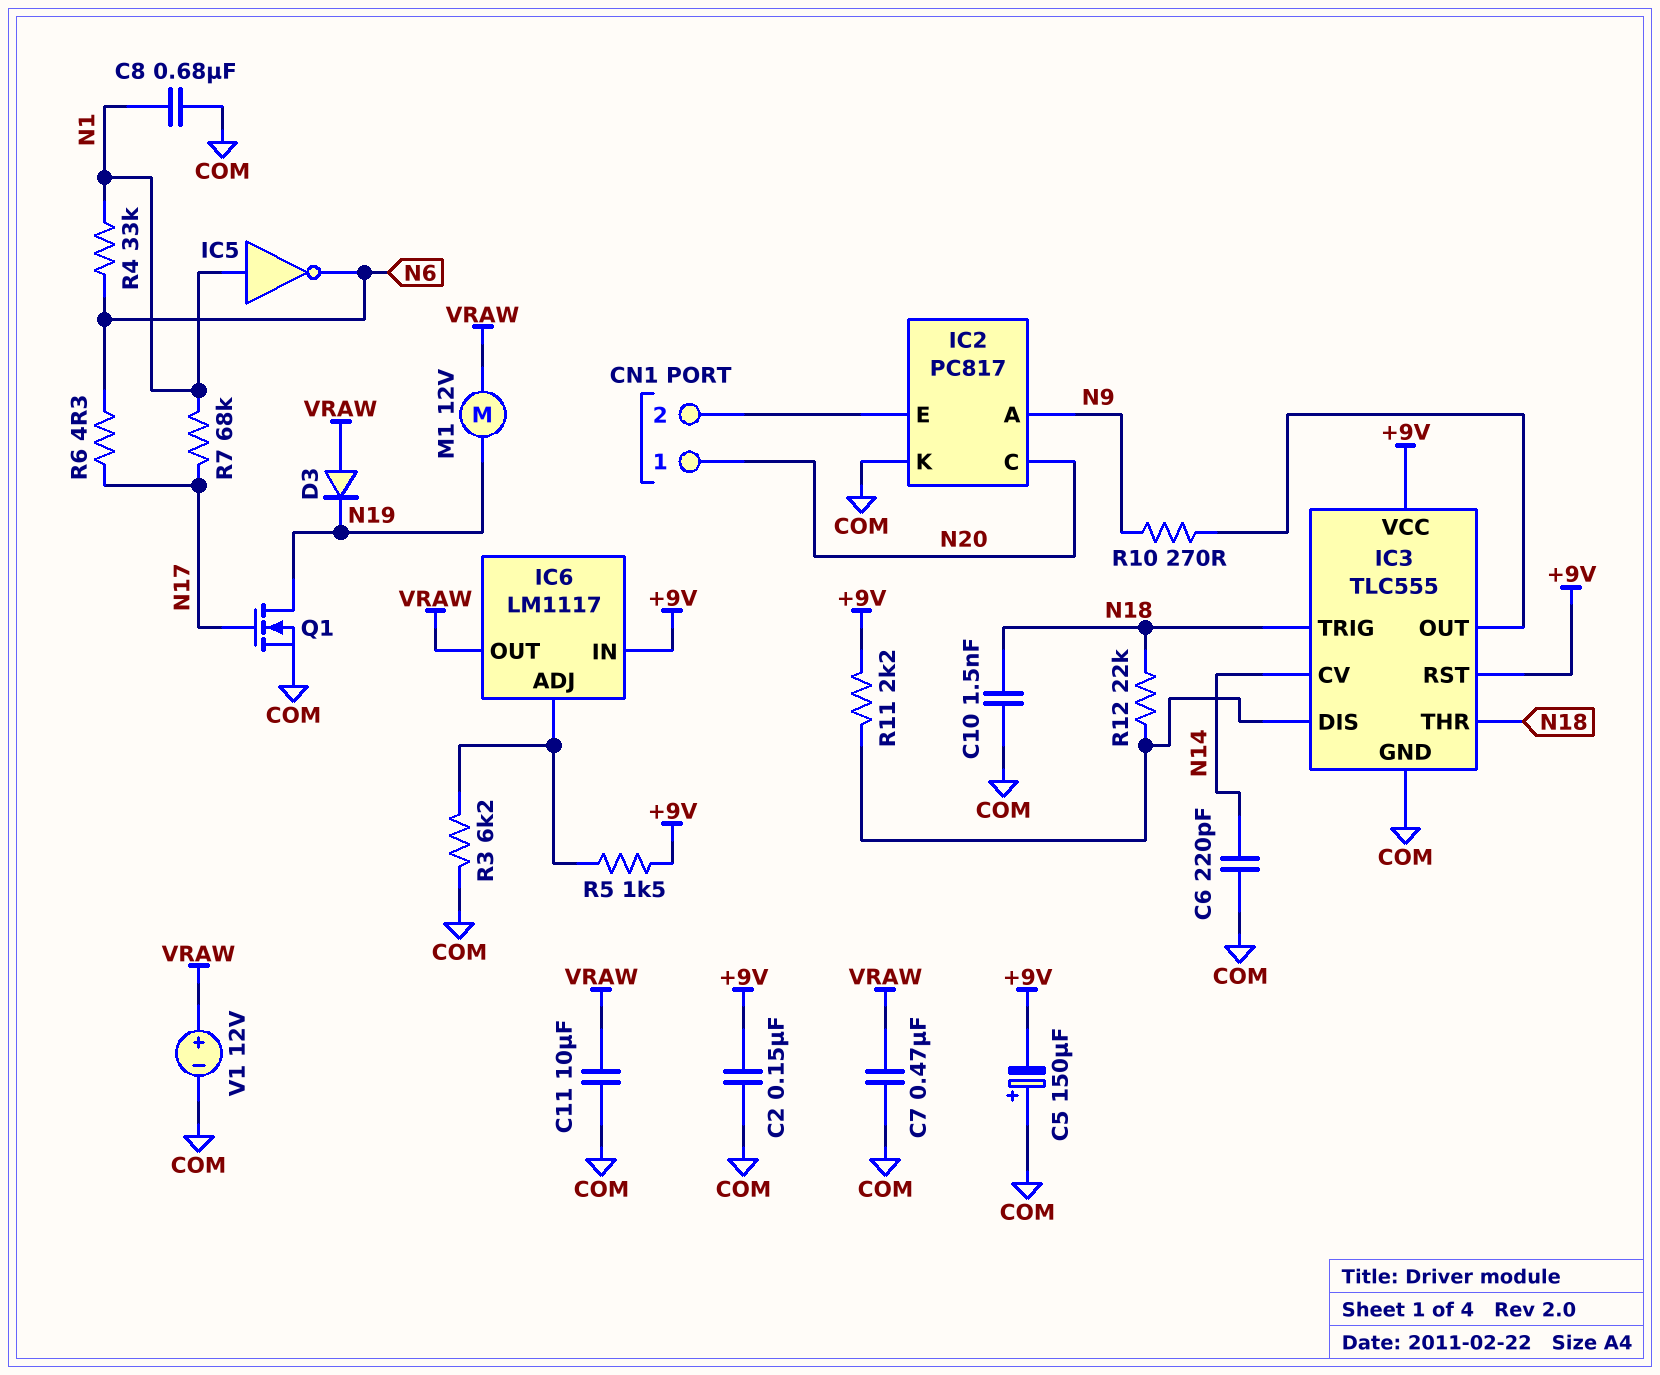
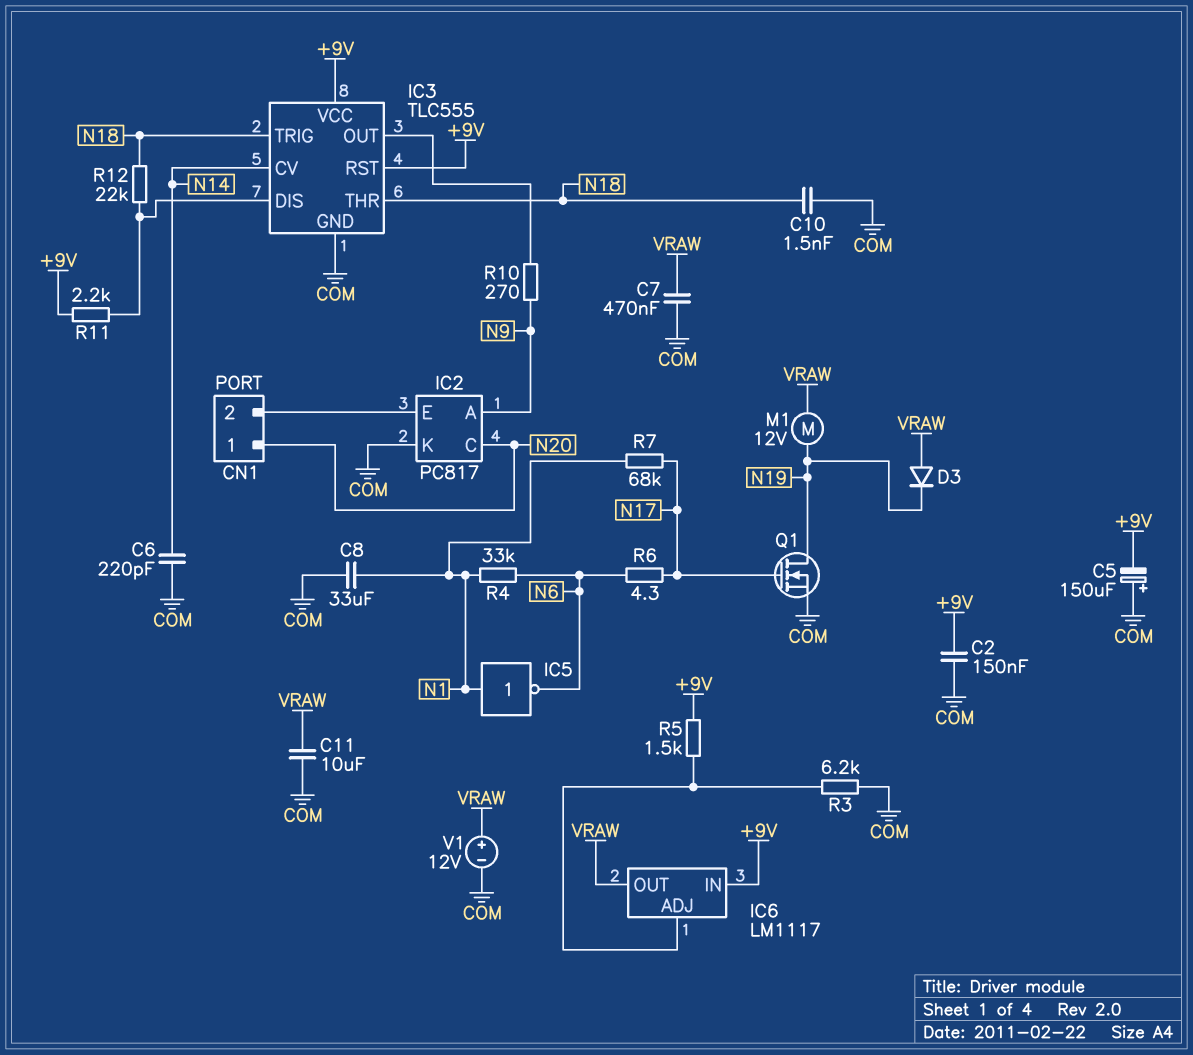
C8: 680nF (COM, N1) -> 33uF (COM, N1)

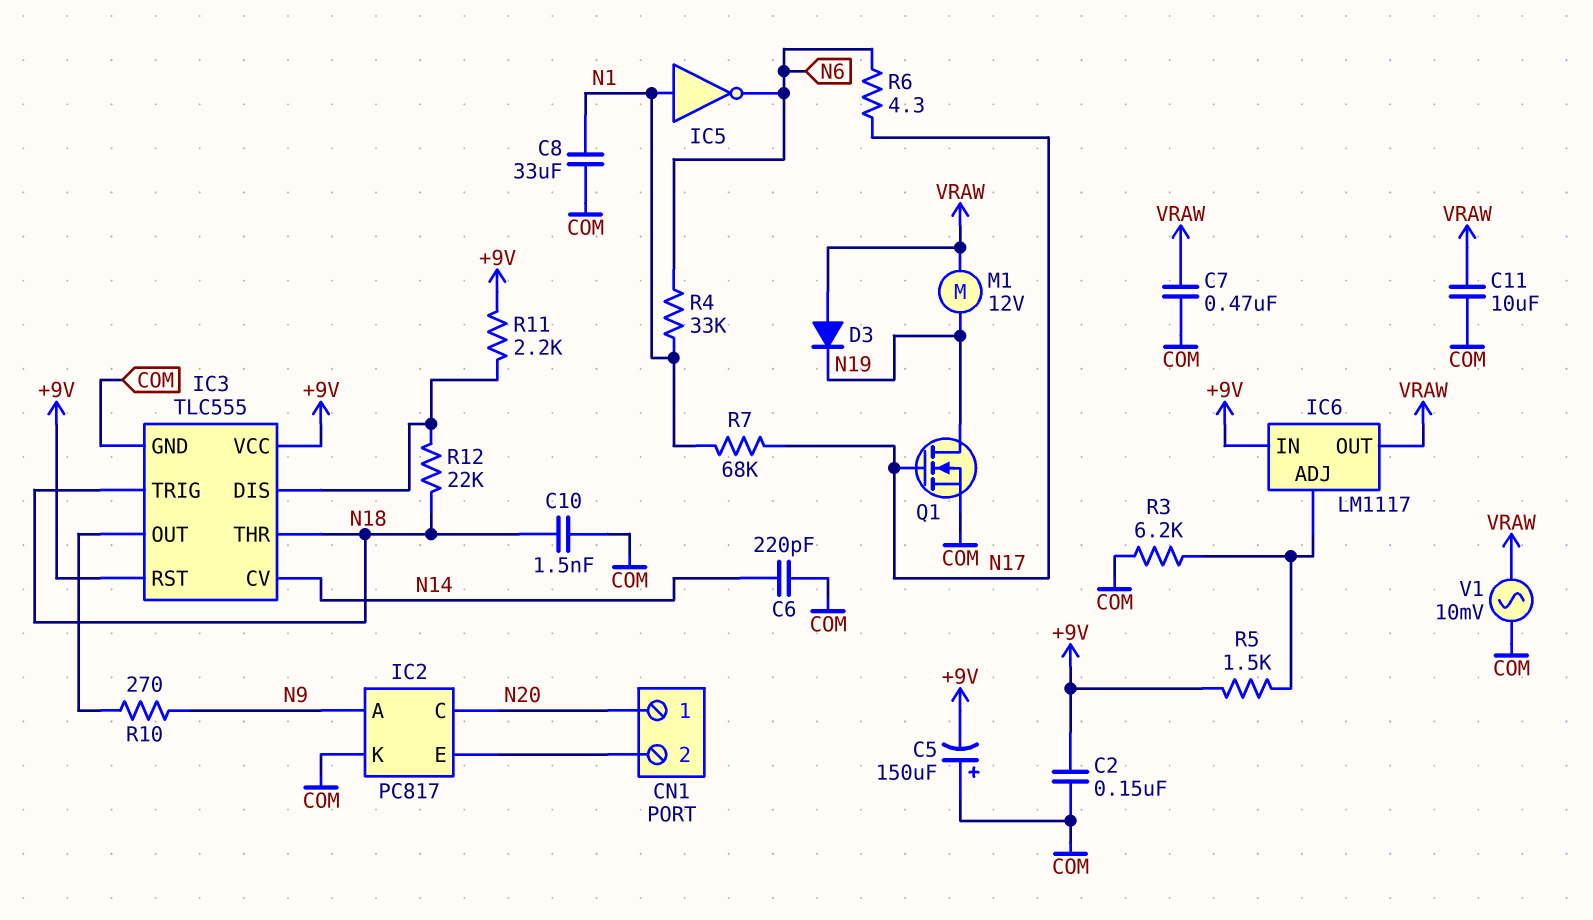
V1: 12V (plus VRAW, minus COM) -> AC 10mV (COM, VRAW)

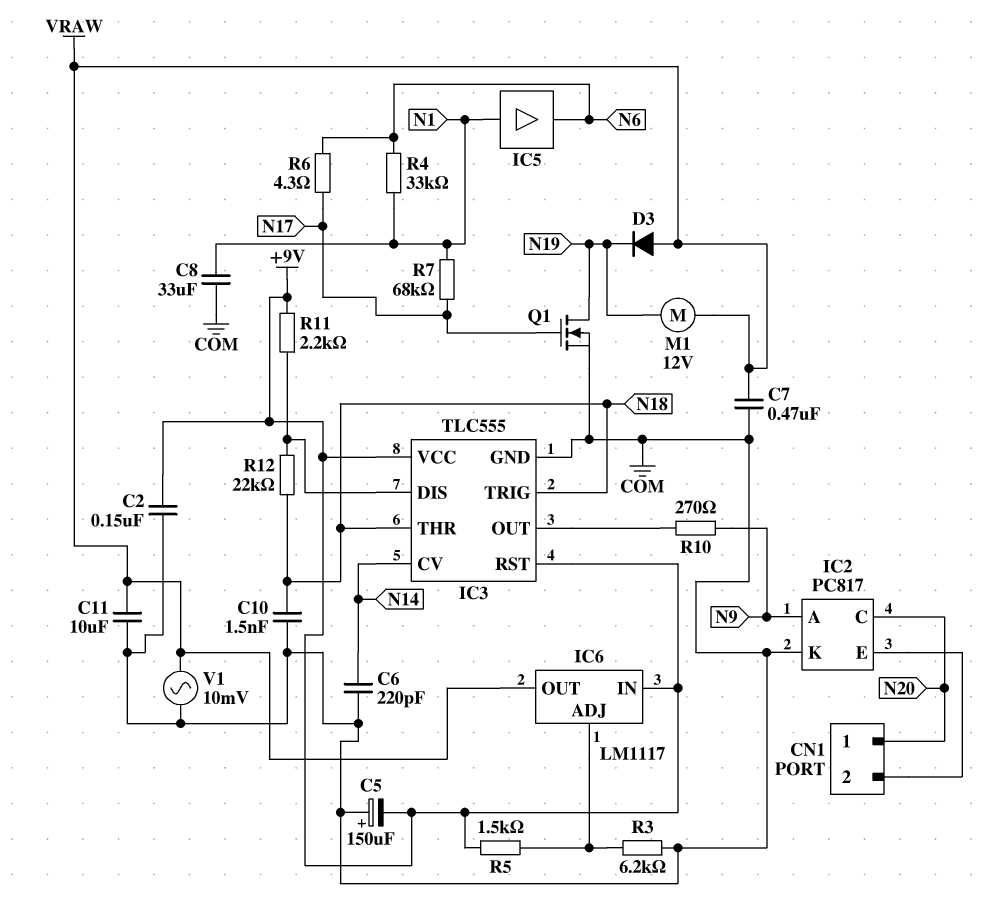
IC5: NOT (in N1, out N6) -> buffer (in N1, out N6)

